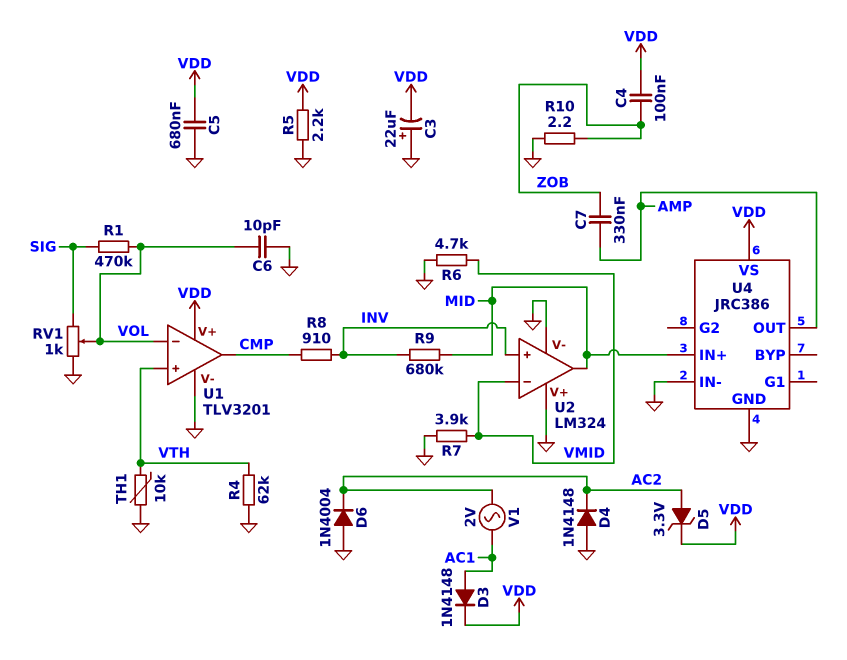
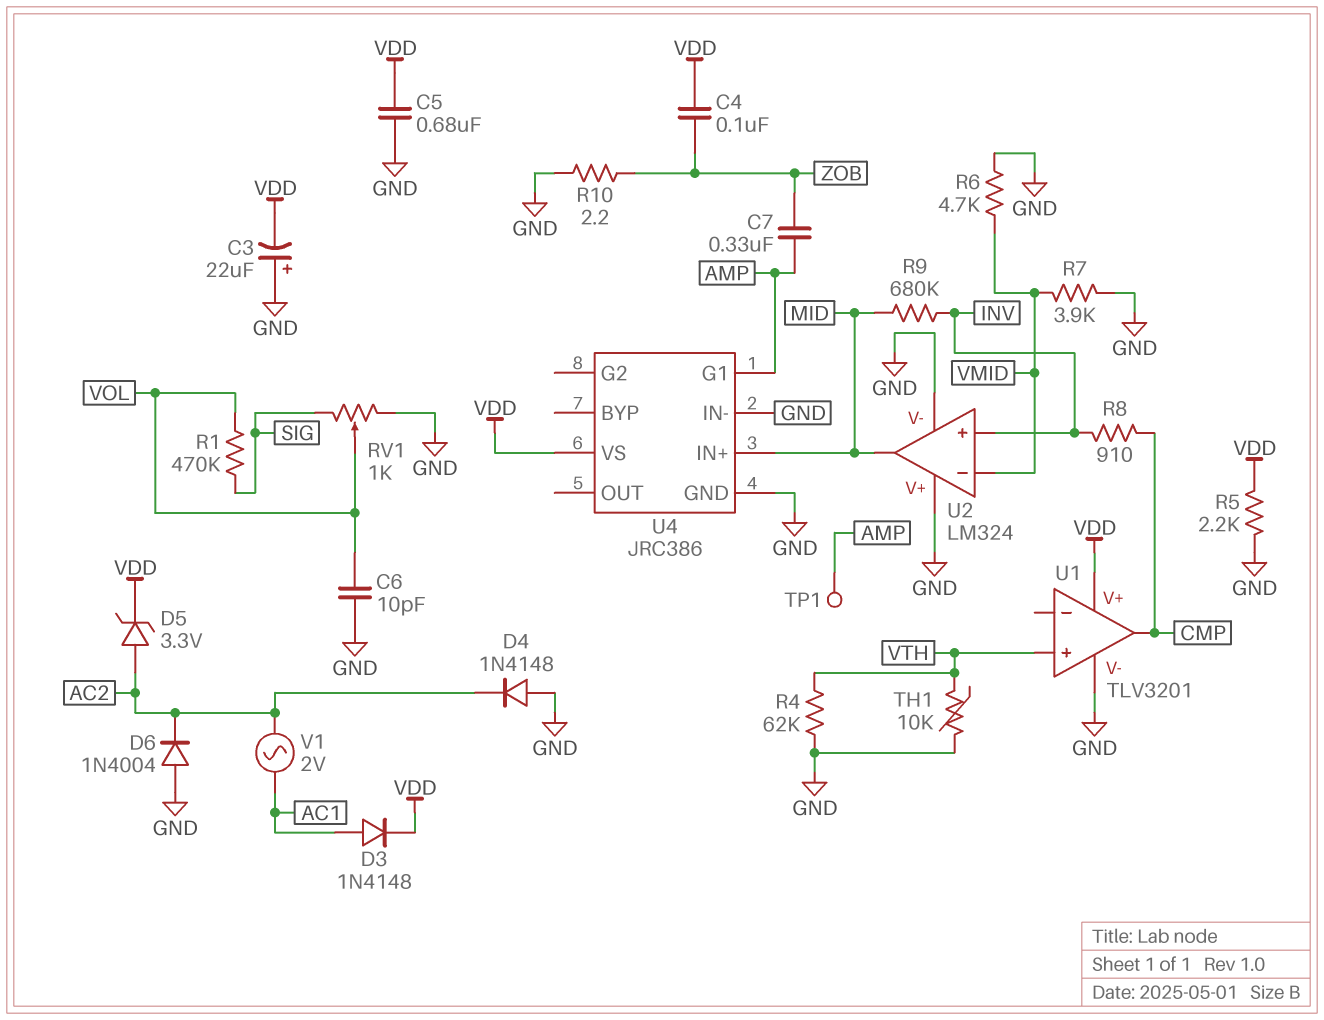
TP1: none -> test point (AMP)
U1 pin in-: VOL -> none
U4 pin G1: none -> AMP
U4 pin OUT: AMP -> none

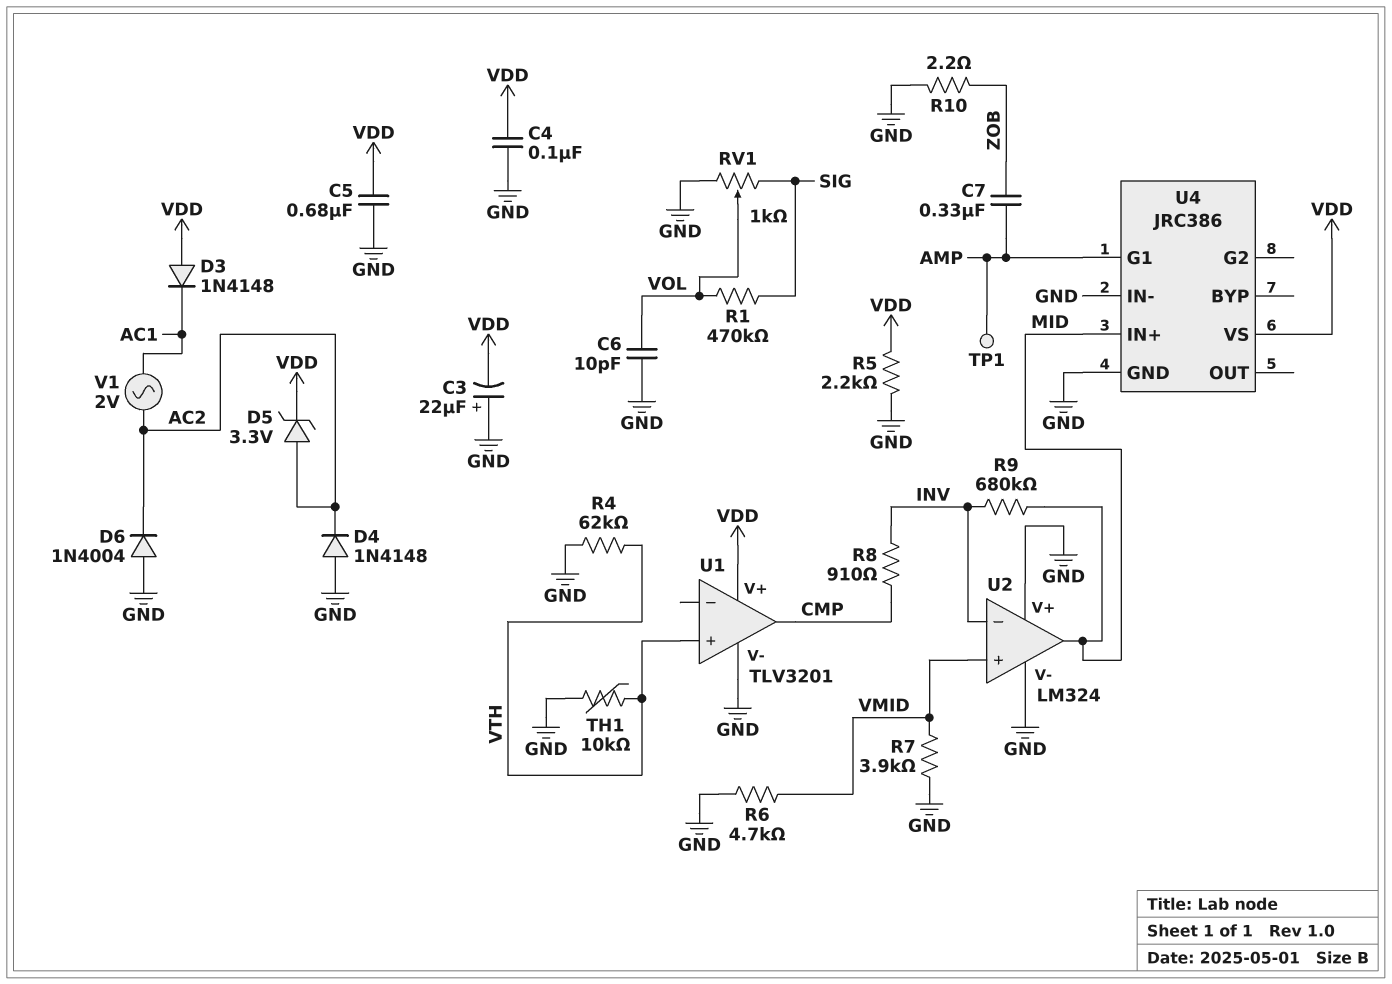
C4: 100nF (VDD, ZOB) -> 100nF (GND, VDD)
D3: diode 1N4148 (A AC1, K VDD) -> diode 1N4148 (A VDD, K AC1)
U2 pin in+: INV -> VMID
U2 pin in-: VMID -> INV

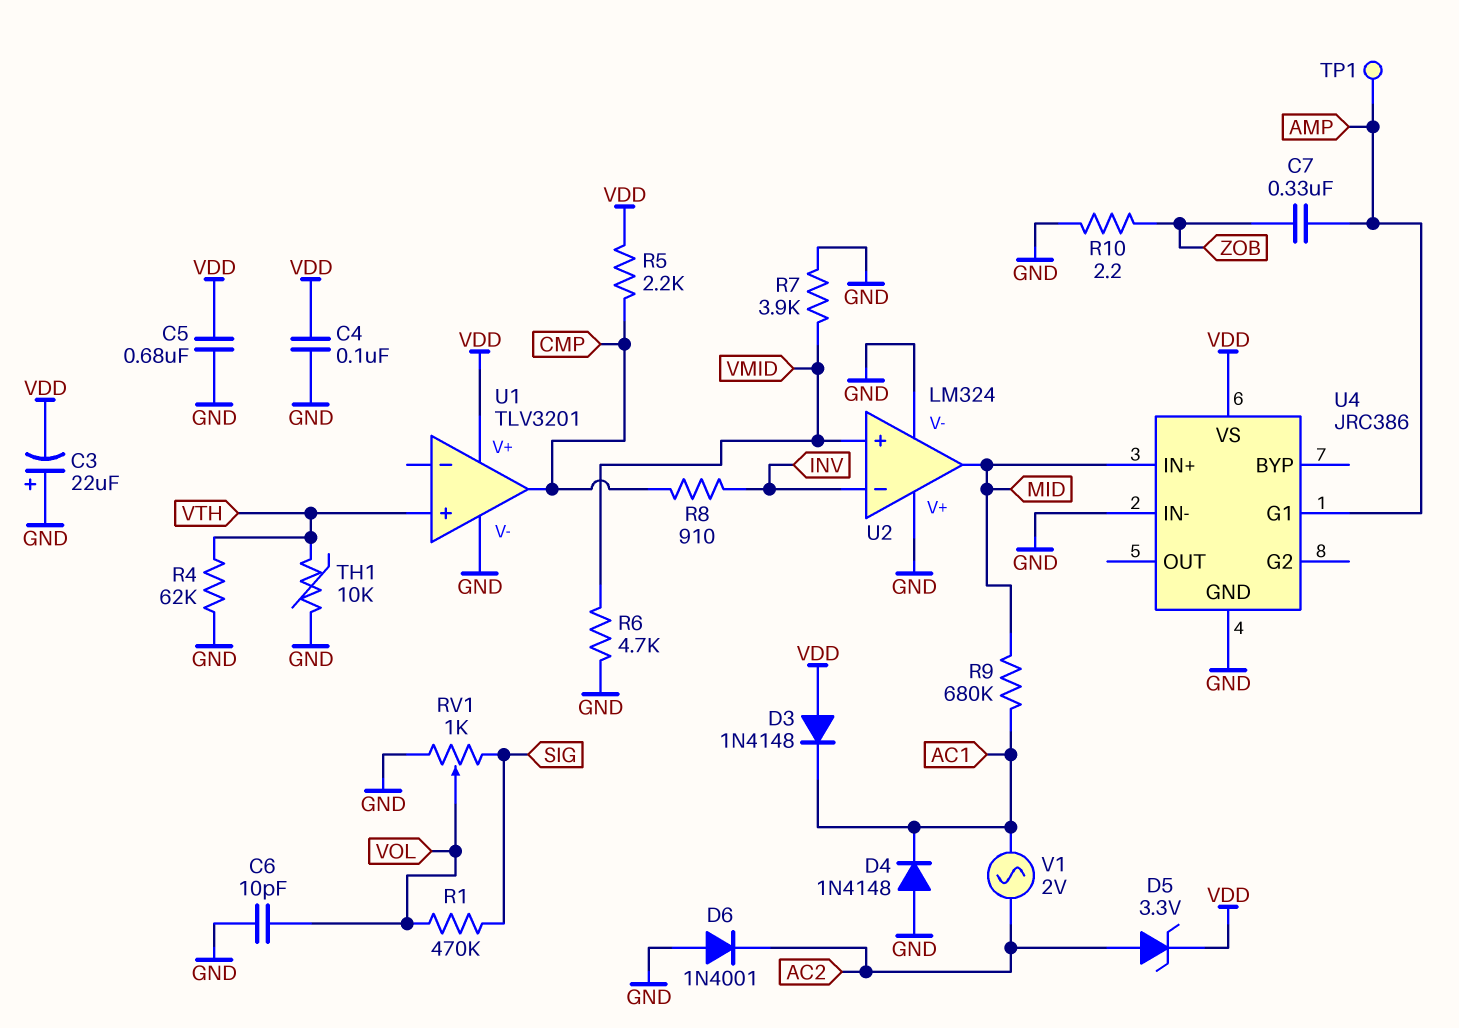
D4: diode 1N4148 (A GND, K AC2) -> diode 1N4148 (A GND, K AC1)
D6: diode 1N4004 (A GND, K AC2) -> diode 1N4001 (A GND, K AC2)
R5: 2.2k (GND, VDD) -> 2.2k (CMP, VDD)
R9: 680k (INV, MID) -> 680k (AC1, MID)

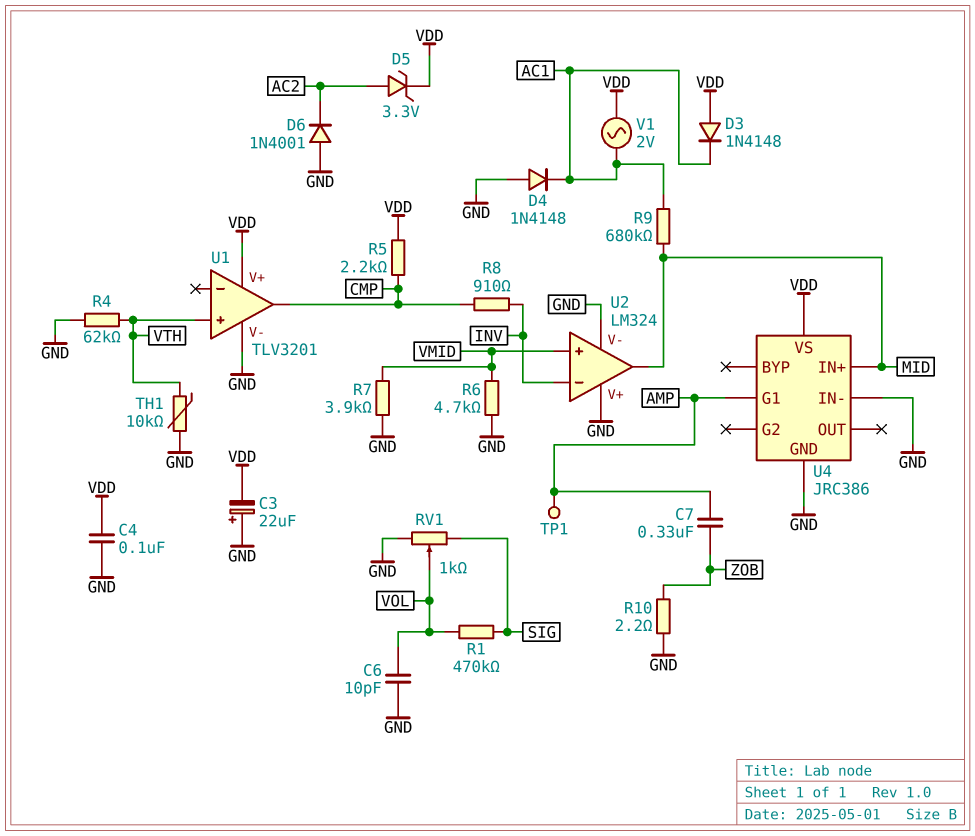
C5: 680nF (GND, VDD) -> none
V1: AC 2V (AC1, AC2) -> AC 2V (AC1, VDD)

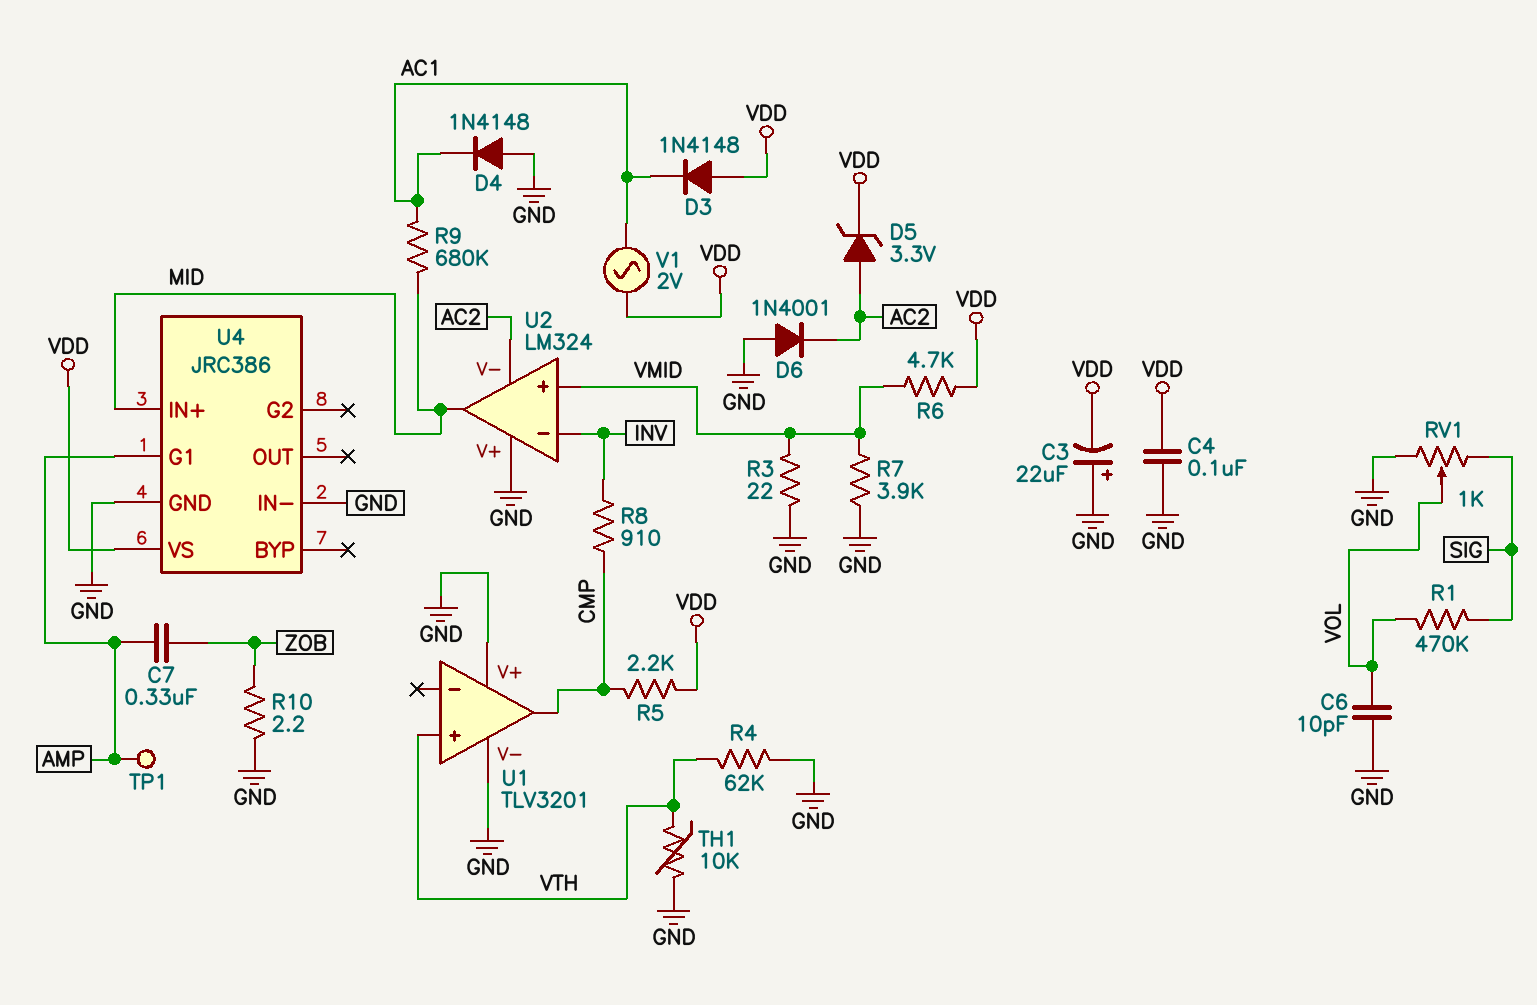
R3: none -> 22 (GND, VMID)
R6: 4.7k (GND, VMID) -> 4.7k (VDD, VMID)
U1 pin V+: VDD -> GND
U2 pin V-: GND -> AC2

